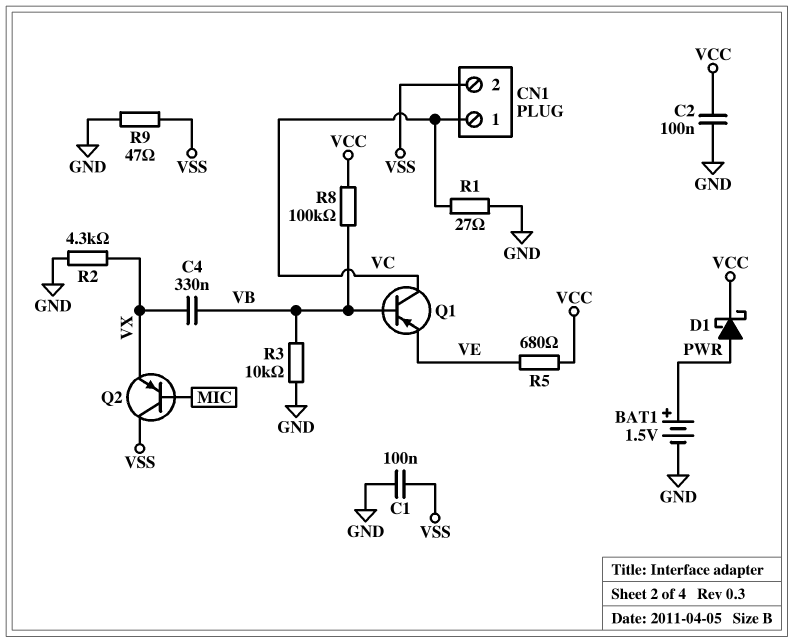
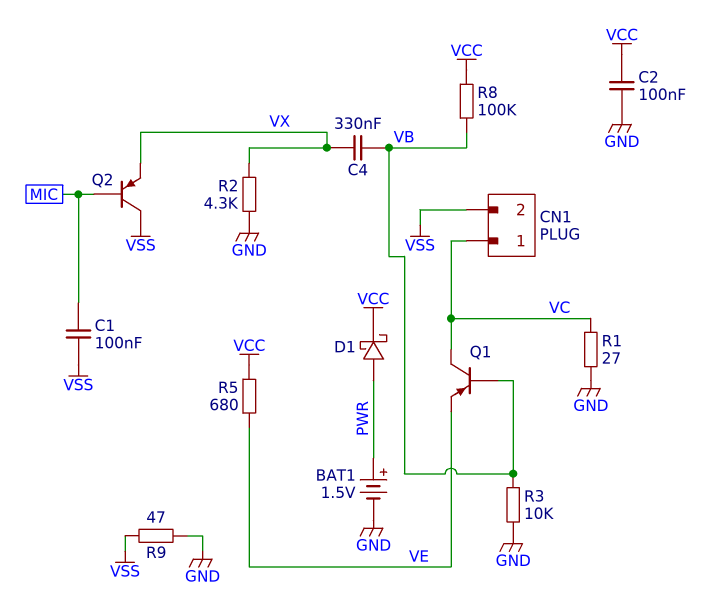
C1: 100nF (GND, VSS) -> 100nF (MIC, VSS)

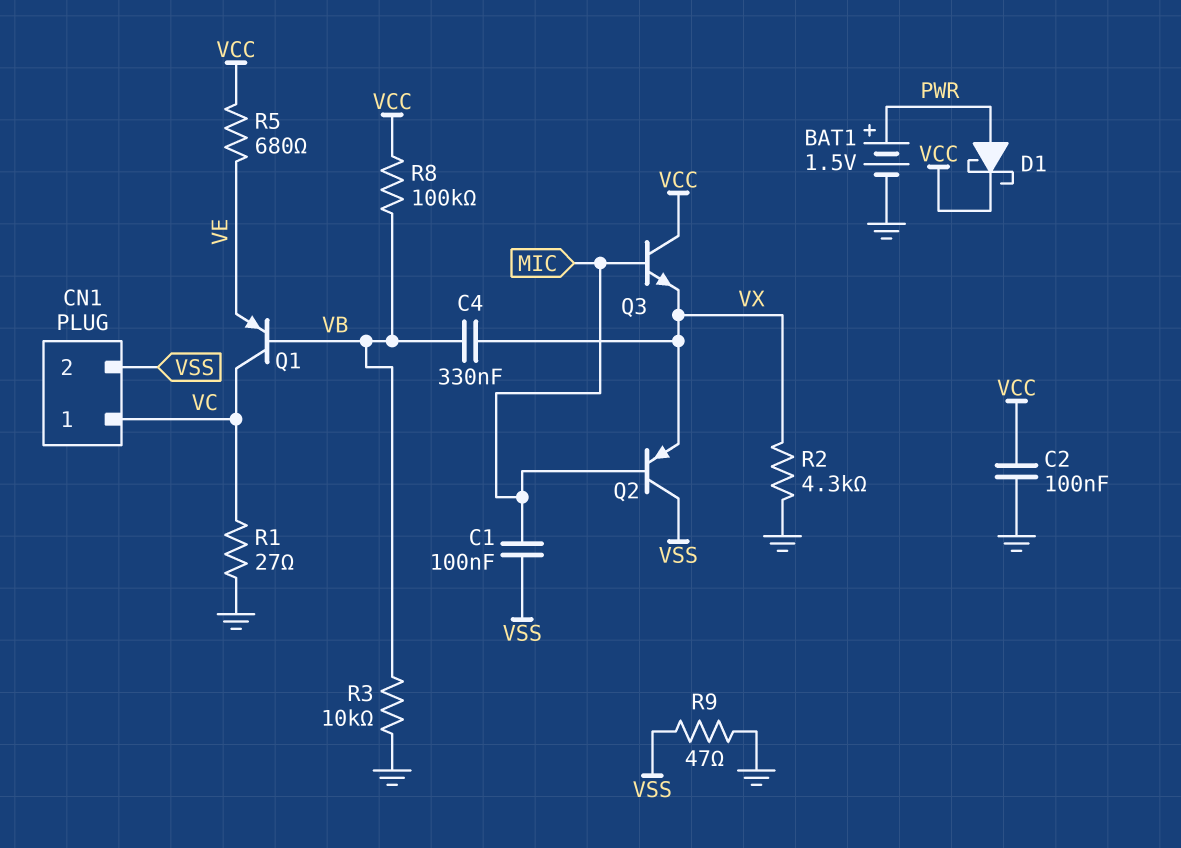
Q3: none -> NPN (B MIC, C VCC, E VX)

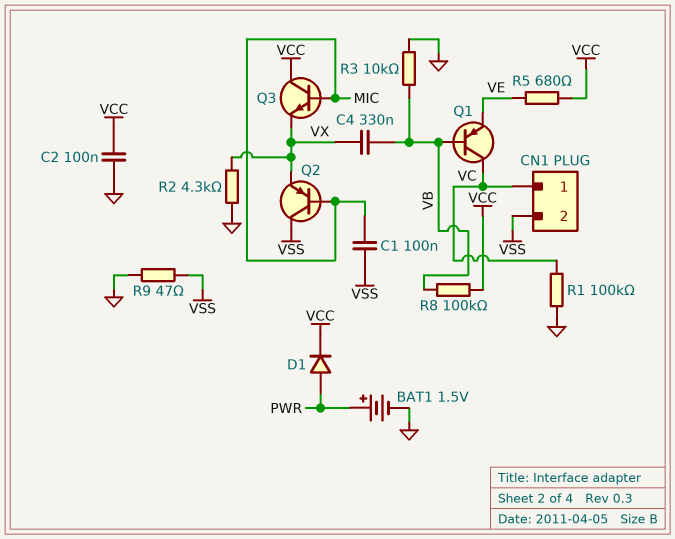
D1: schottky (A PWR, K VCC) -> diode (A PWR, K VCC)
R1: 27 (GND, VC) -> 100k (GND, VC)

